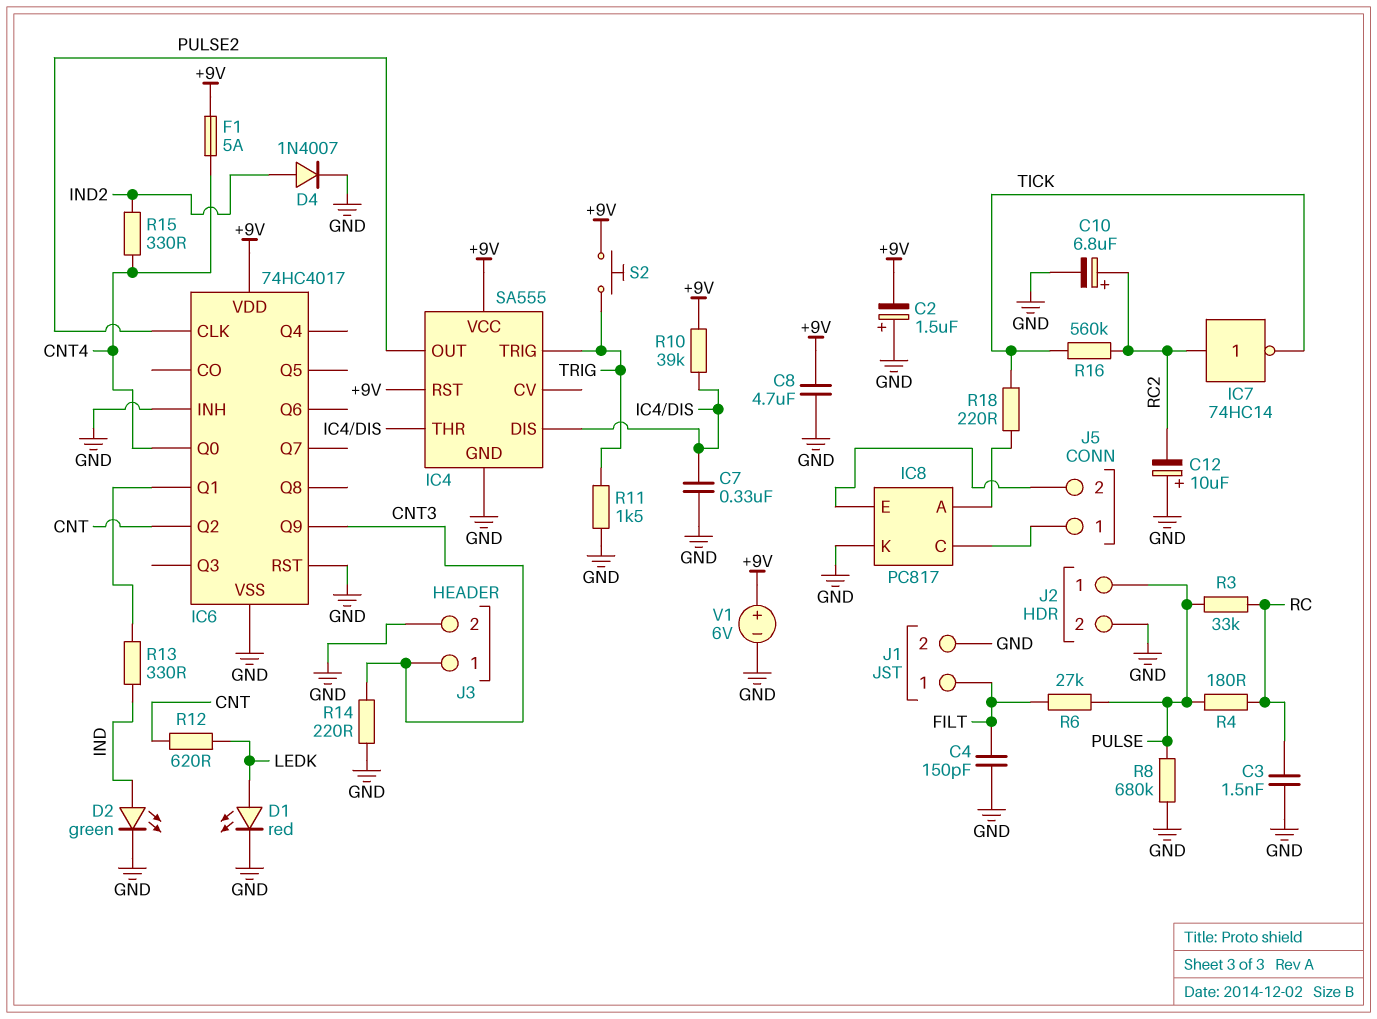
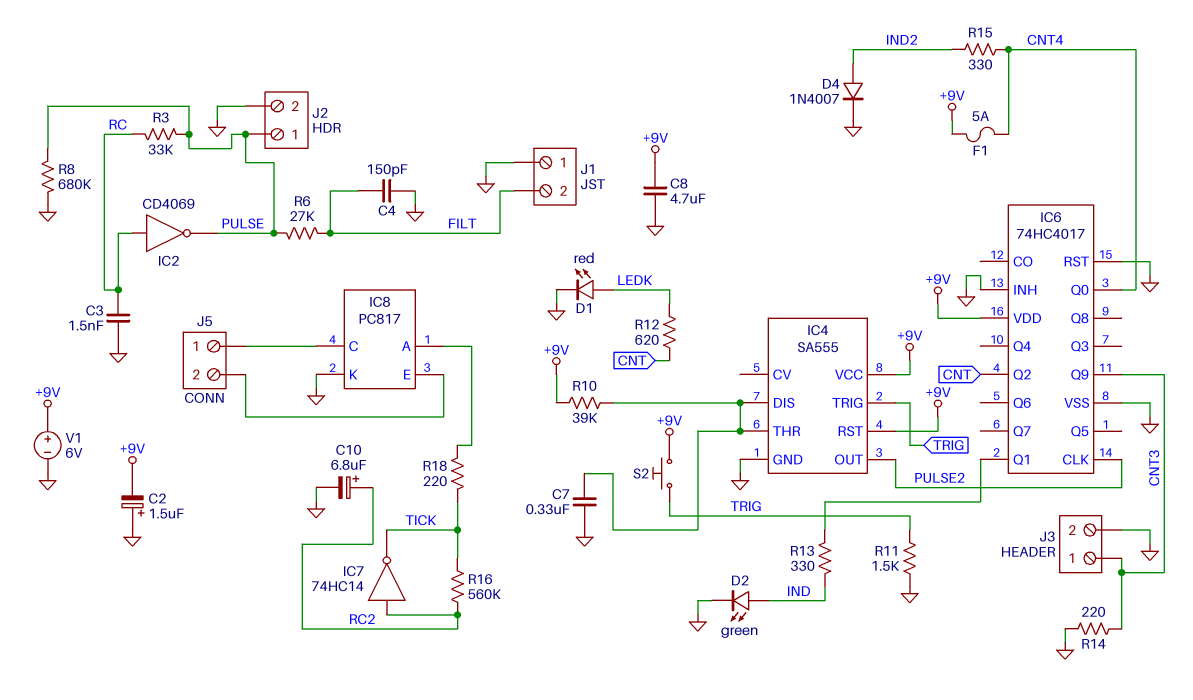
C12: 10uF (plus GND, minus RC2) -> none
IC2: none -> NOT CD4069 (in RC, out PULSE)
J1 pin 1: FILT -> GND
J1 pin 2: GND -> FILT
R4: 180 (PULSE, RC) -> none

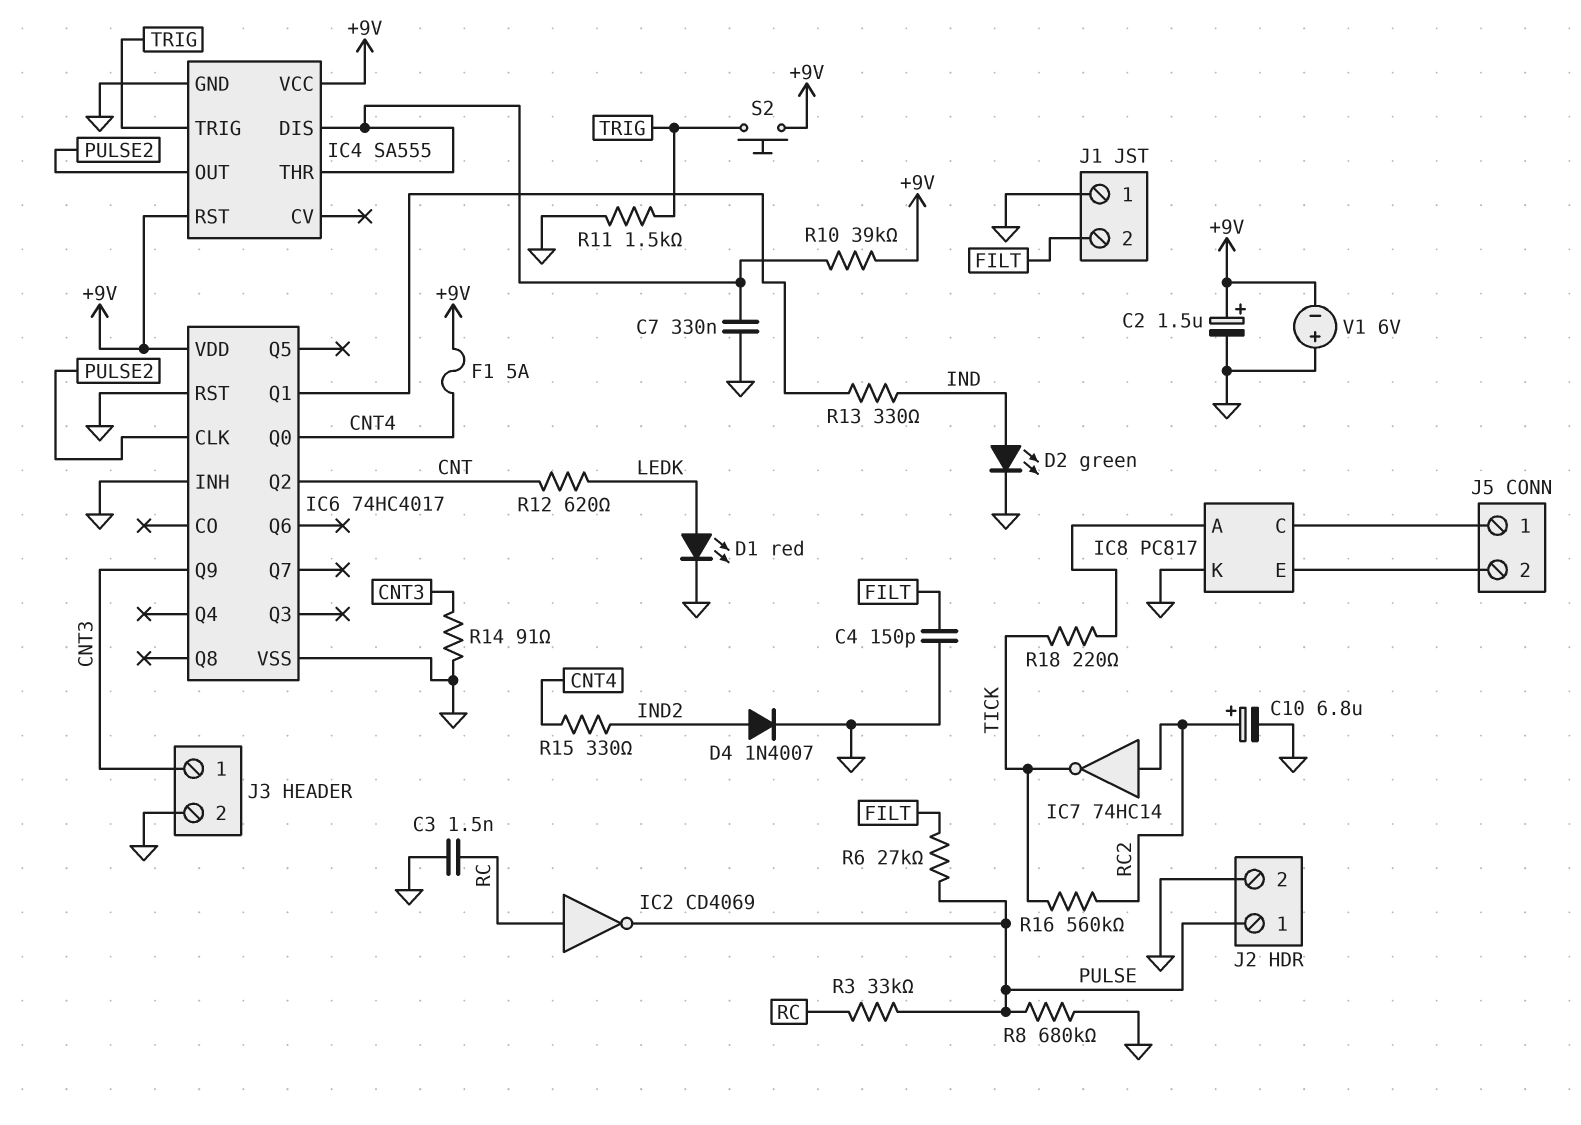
C2: 1.5uF (plus GND, minus +9V) -> 1.5uF (plus +9V, minus GND)
C8: 4.7uF (+9V, GND) -> none
R14: 220 (CNT3, GND) -> 91 (CNT3, GND)
V1: 6V (plus +9V, minus GND) -> 6V (plus GND, minus +9V)

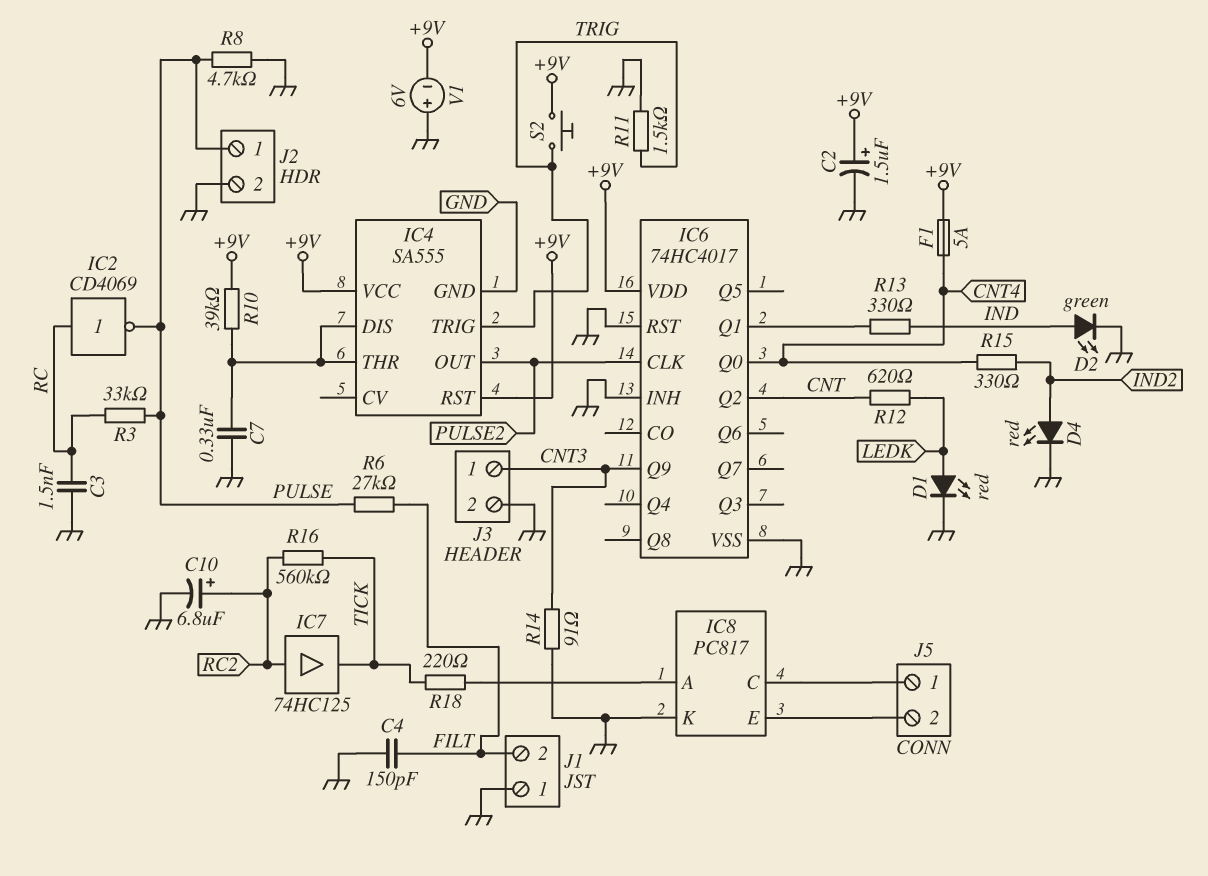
D4: diode 1N4007 (A IND2, K GND) -> LED red (A IND2, K GND)
IC7: NOT 74HC14 (in RC2, out TICK) -> buffer 74HC125 (in RC2, out TICK)
R8: 680k (GND, PULSE) -> 4.7k (GND, PULSE)

